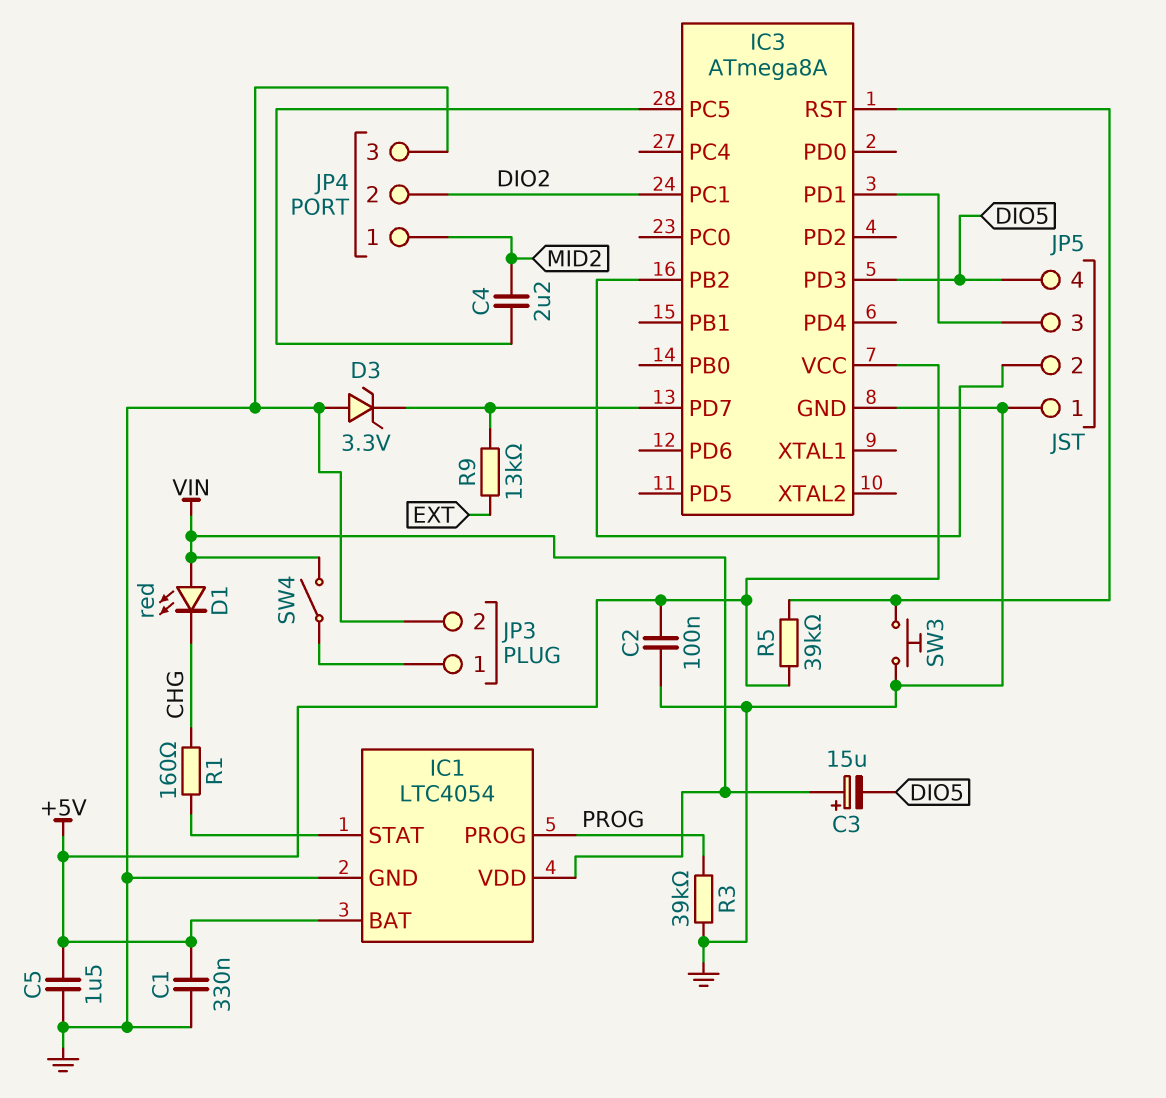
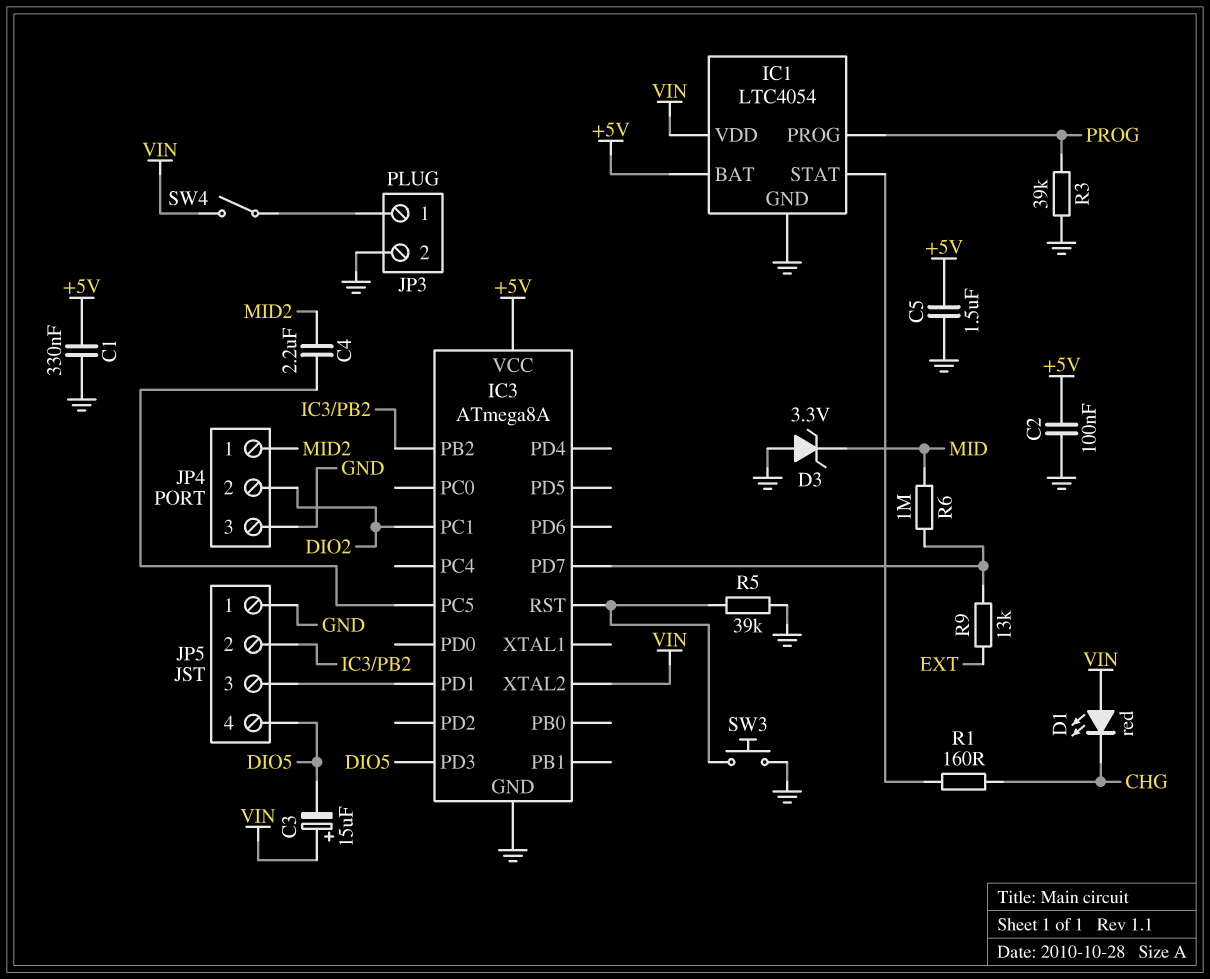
D3: zener 3.3V (A GND, K IC3/PD7) -> zener 3.3V (A GND, K MID)
IC3 pin XTAL2: none -> VIN
R5: 39k (+5V, IC3/RST) -> 39k (GND, IC3/RST)
R6: none -> 1M (IC3/PD7, MID)

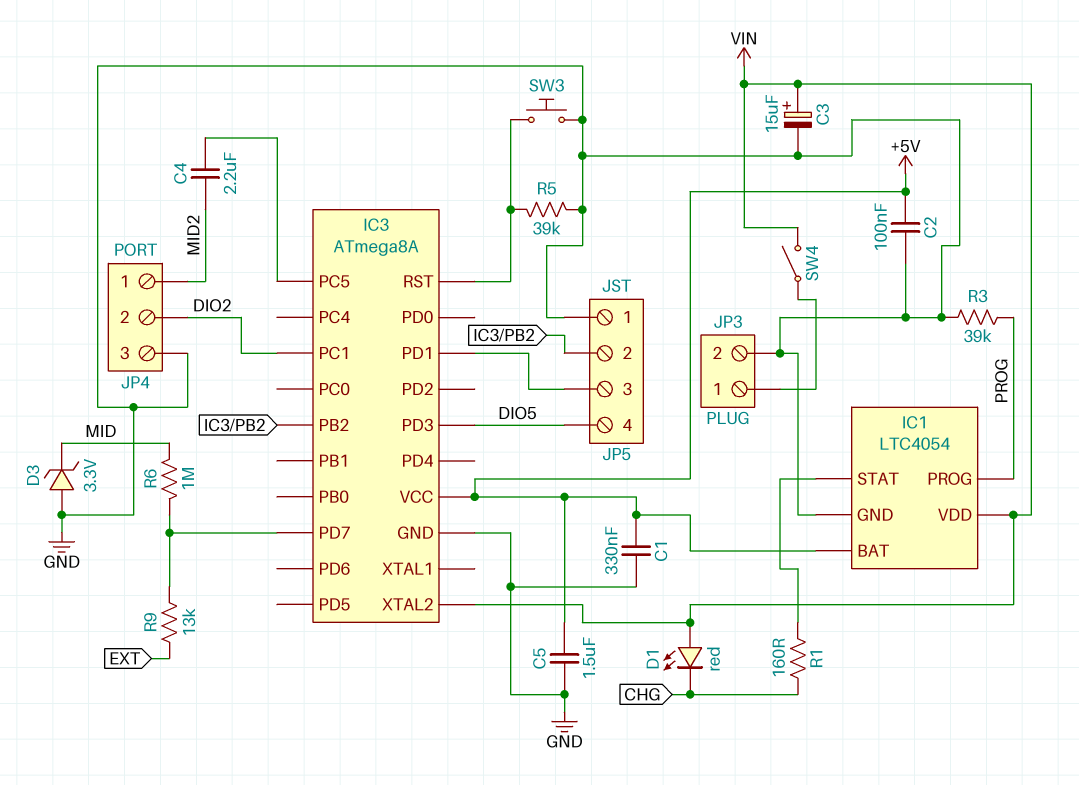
C3: 15uF (plus VIN, minus DIO5) -> 15uF (plus VIN, minus GND)

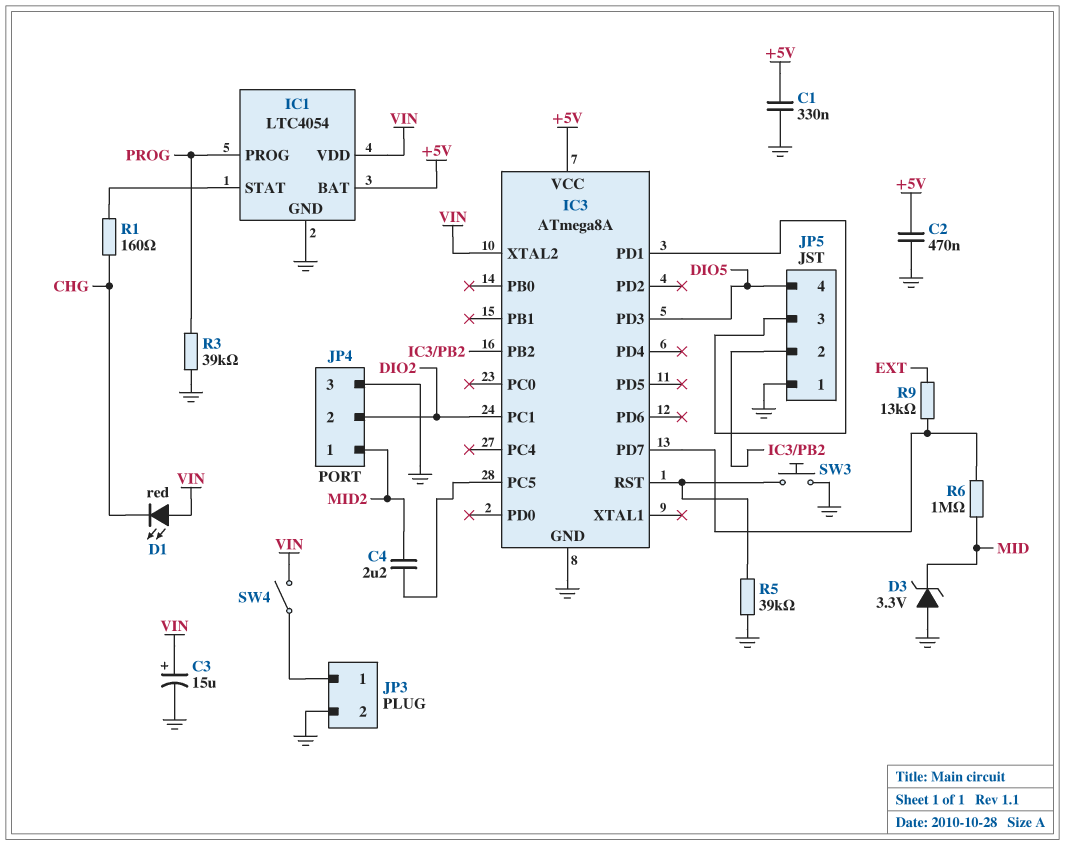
C2: 100nF (+5V, GND) -> 470nF (+5V, GND)
C5: 1.5uF (+5V, GND) -> none

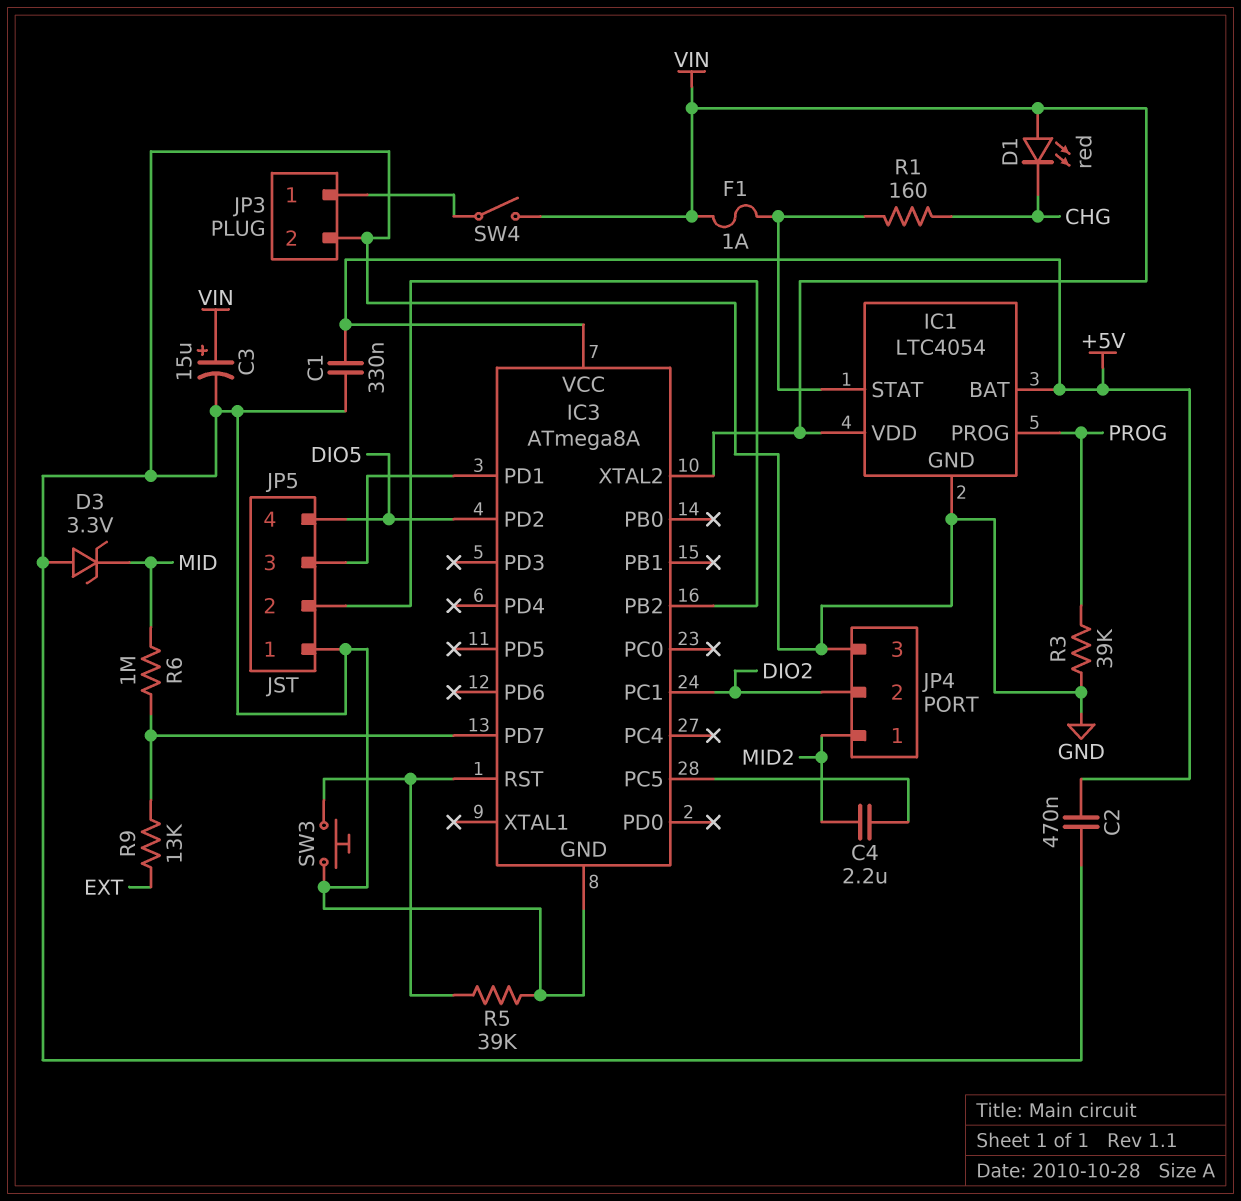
F1: none -> 1A (IC1/STAT, VIN)
IC3 pin PD2: none -> DIO5
IC3 pin PD3: DIO5 -> none

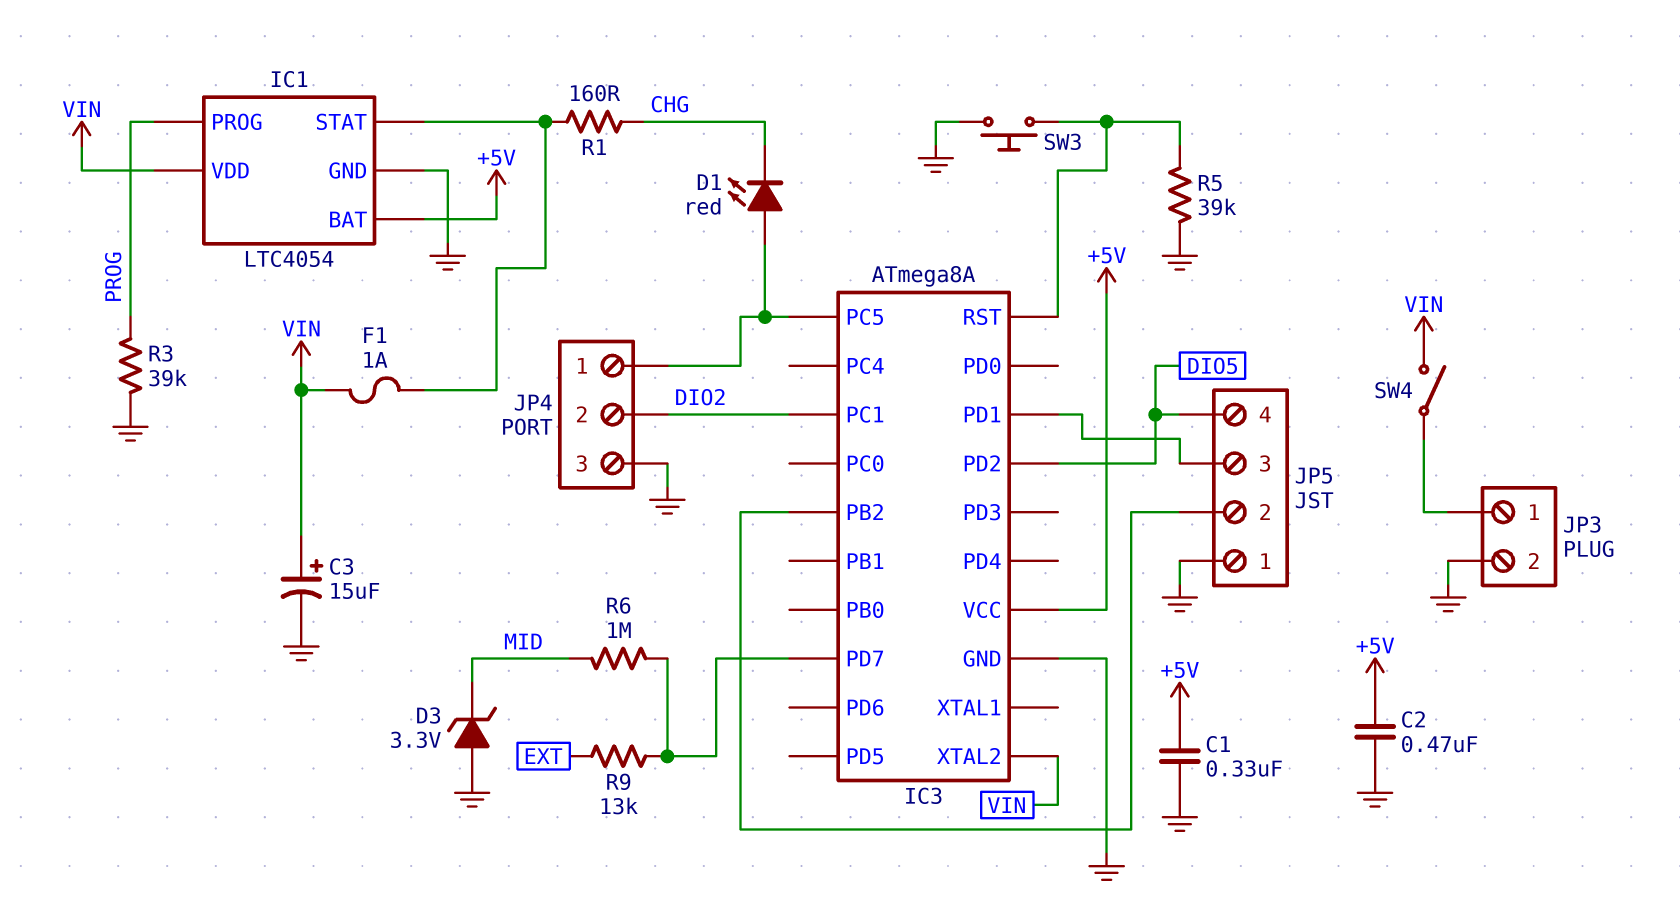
C4: 2.2uF (IC3/PC5, MID2) -> none
D1: LED red (A VIN, K CHG) -> LED red (A IC3/PC5, K CHG)
JP4 pin 1: MID2 -> IC3/PC5

